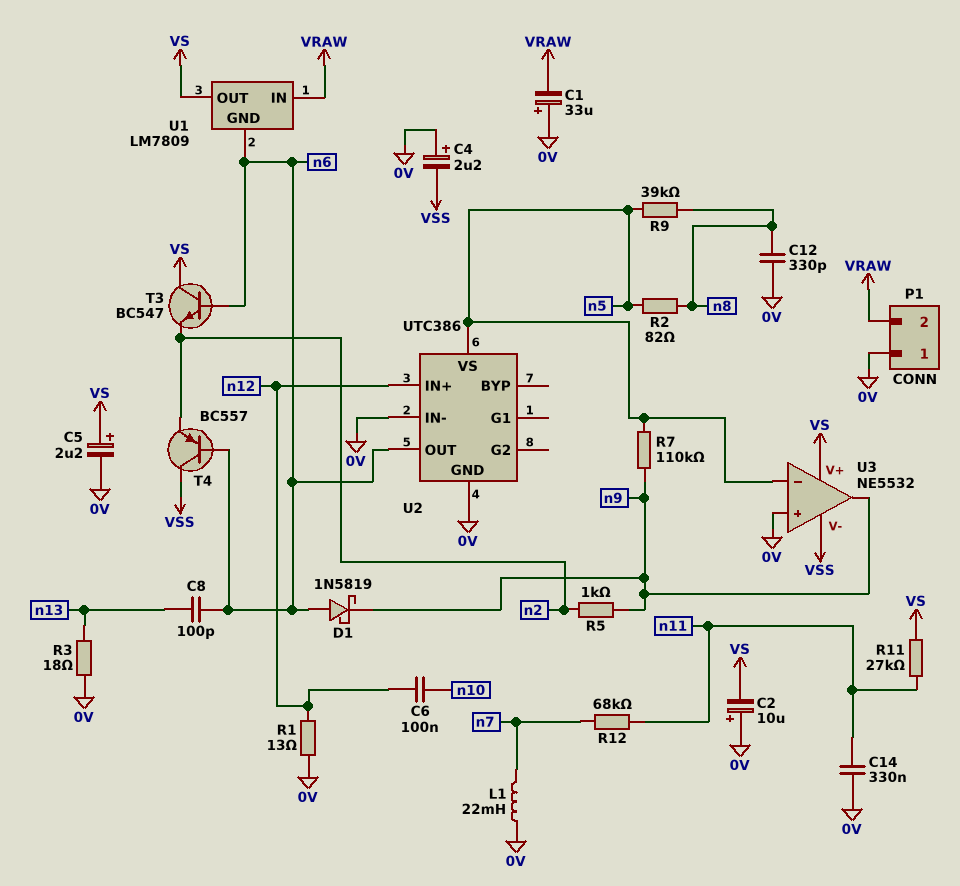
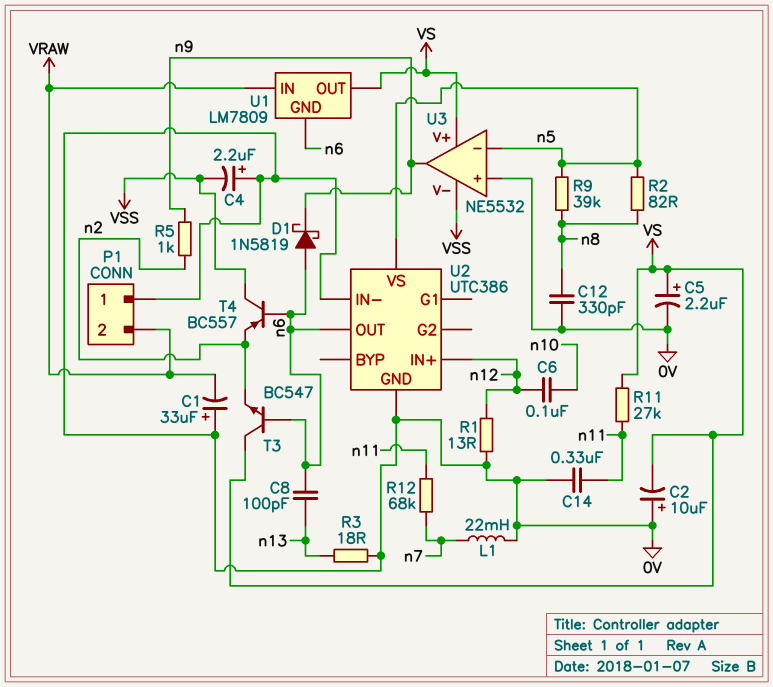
R7: 110k (n5, n9) -> none

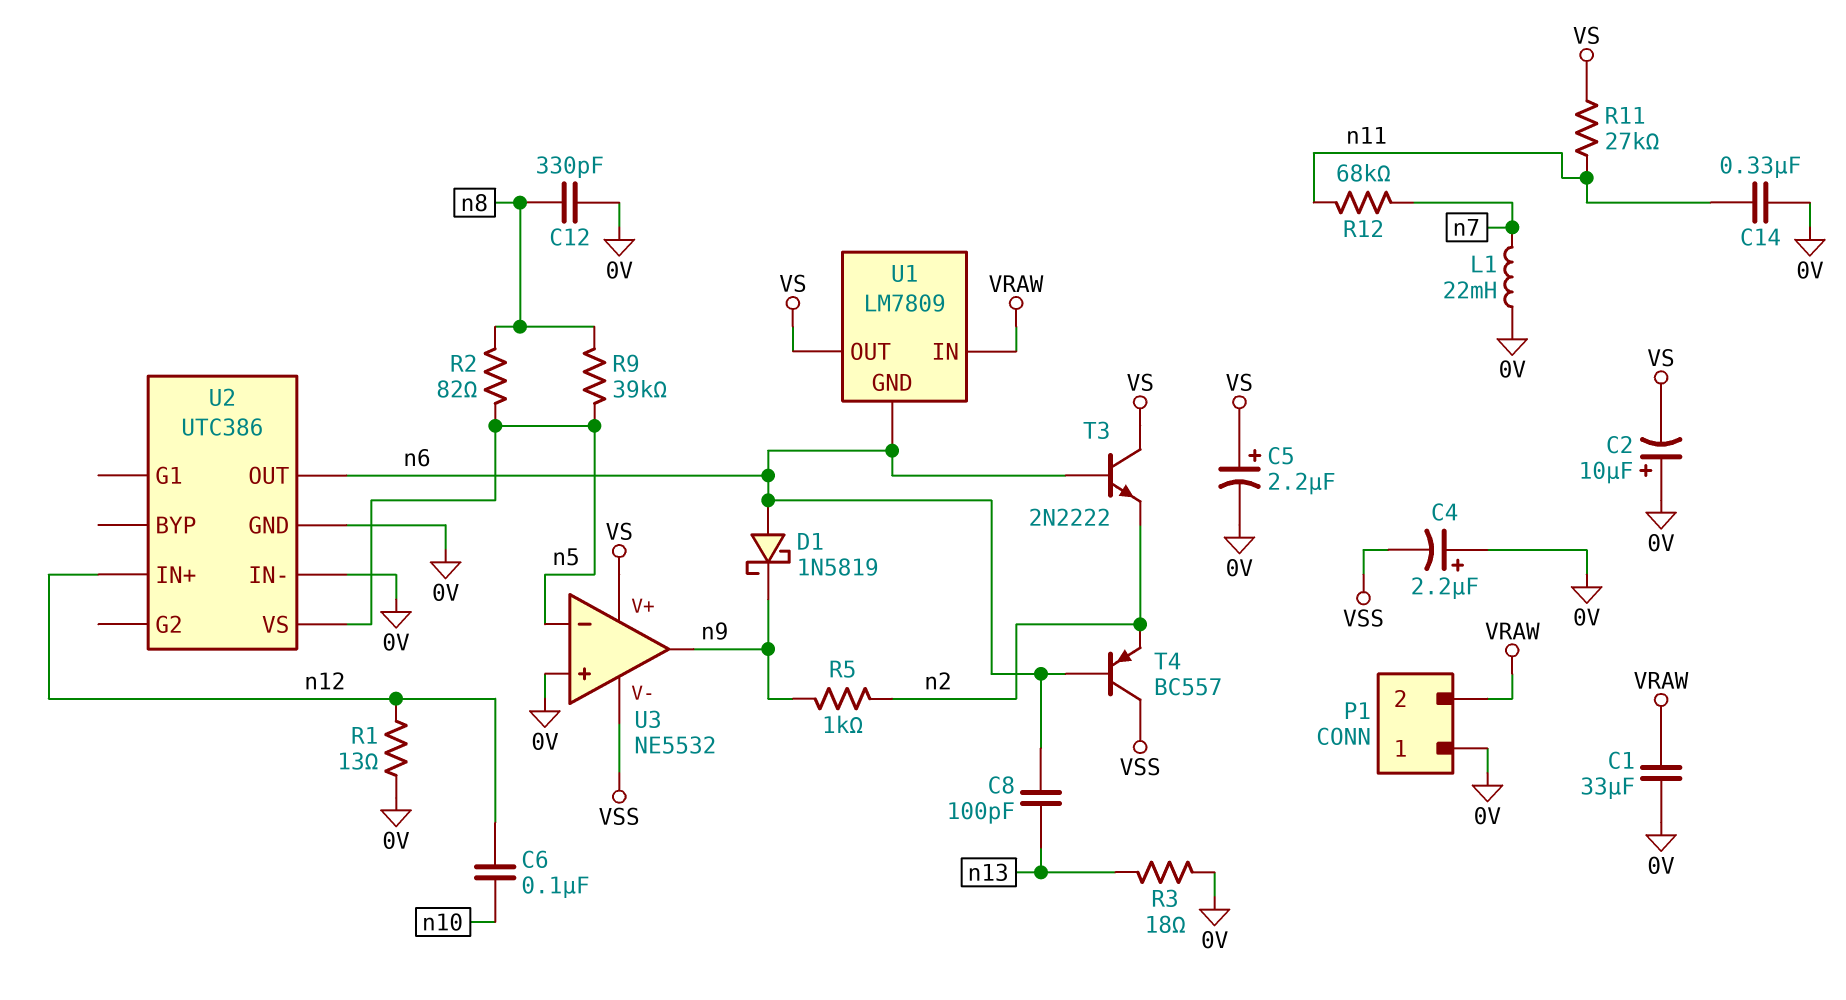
C1: 33uF (plus 0V, minus VRAW) -> 33uF (0V, VRAW)
T3: NPN BC547 (B n6, C VS, E n2) -> NPN 2N2222 (B n6, C VS, E n2)

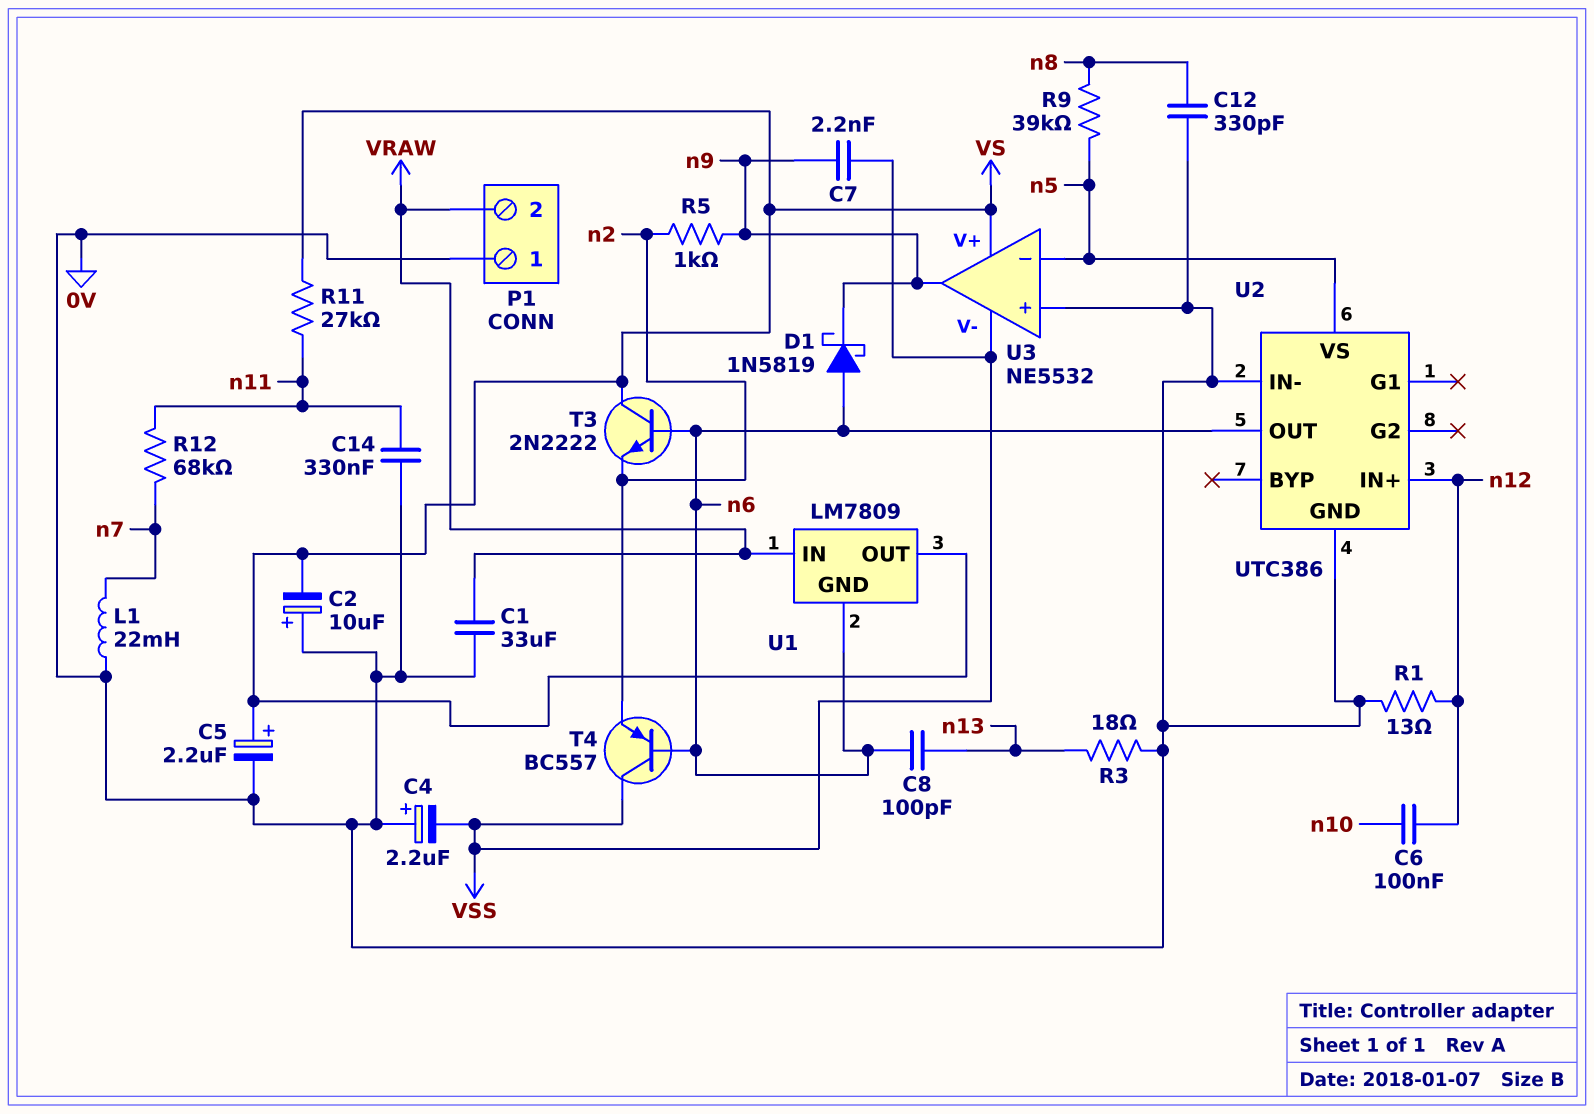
C7: none -> 2.2nF (VSS, n9)
R2: 82 (n5, n8) -> none

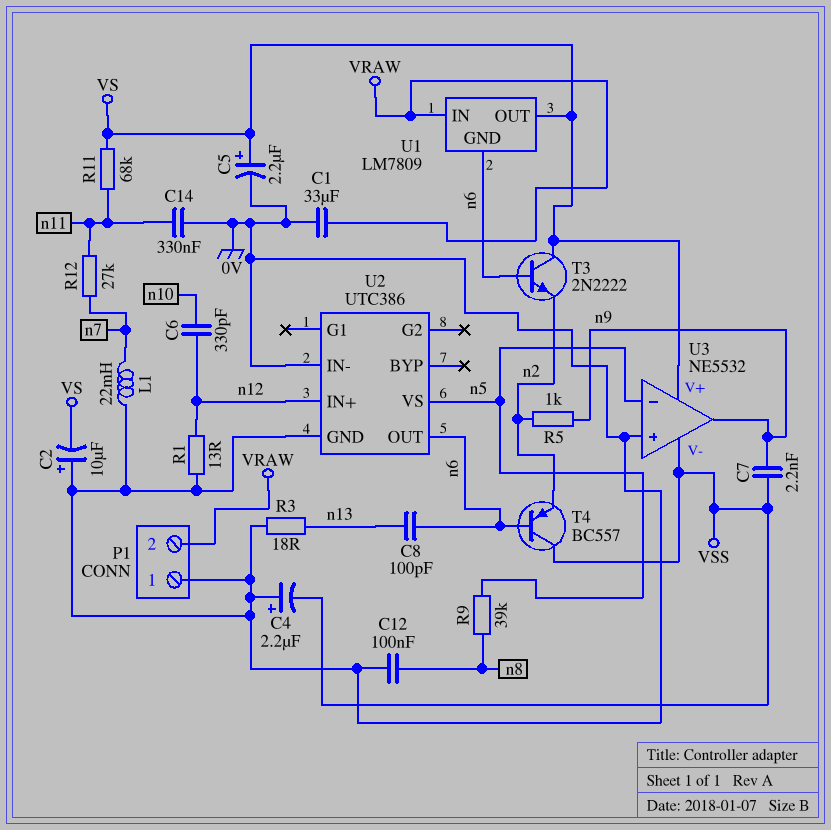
C6: 100nF (n10, n12) -> 330pF (n10, n12)
C12: 330pF (0V, n8) -> 100nF (0V, n8)
D1: schottky 1N5819 (A n6, K n9) -> none
R11: 27k (VS, n11) -> 68k (VS, n11)
R12: 68k (n7, n11) -> 27k (n7, n11)

